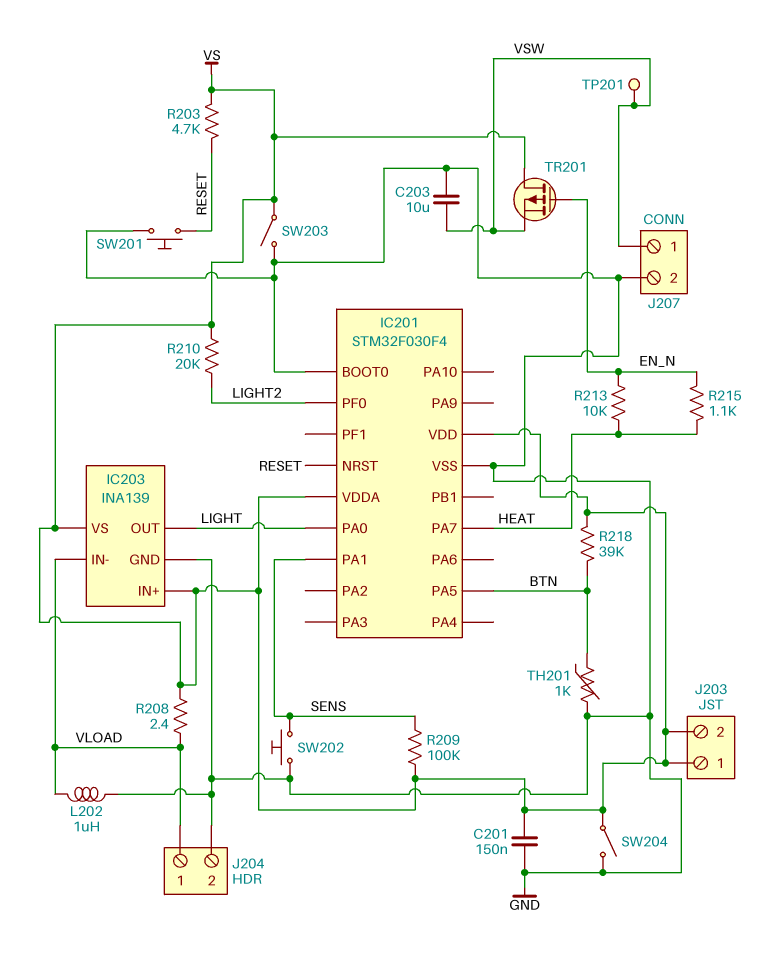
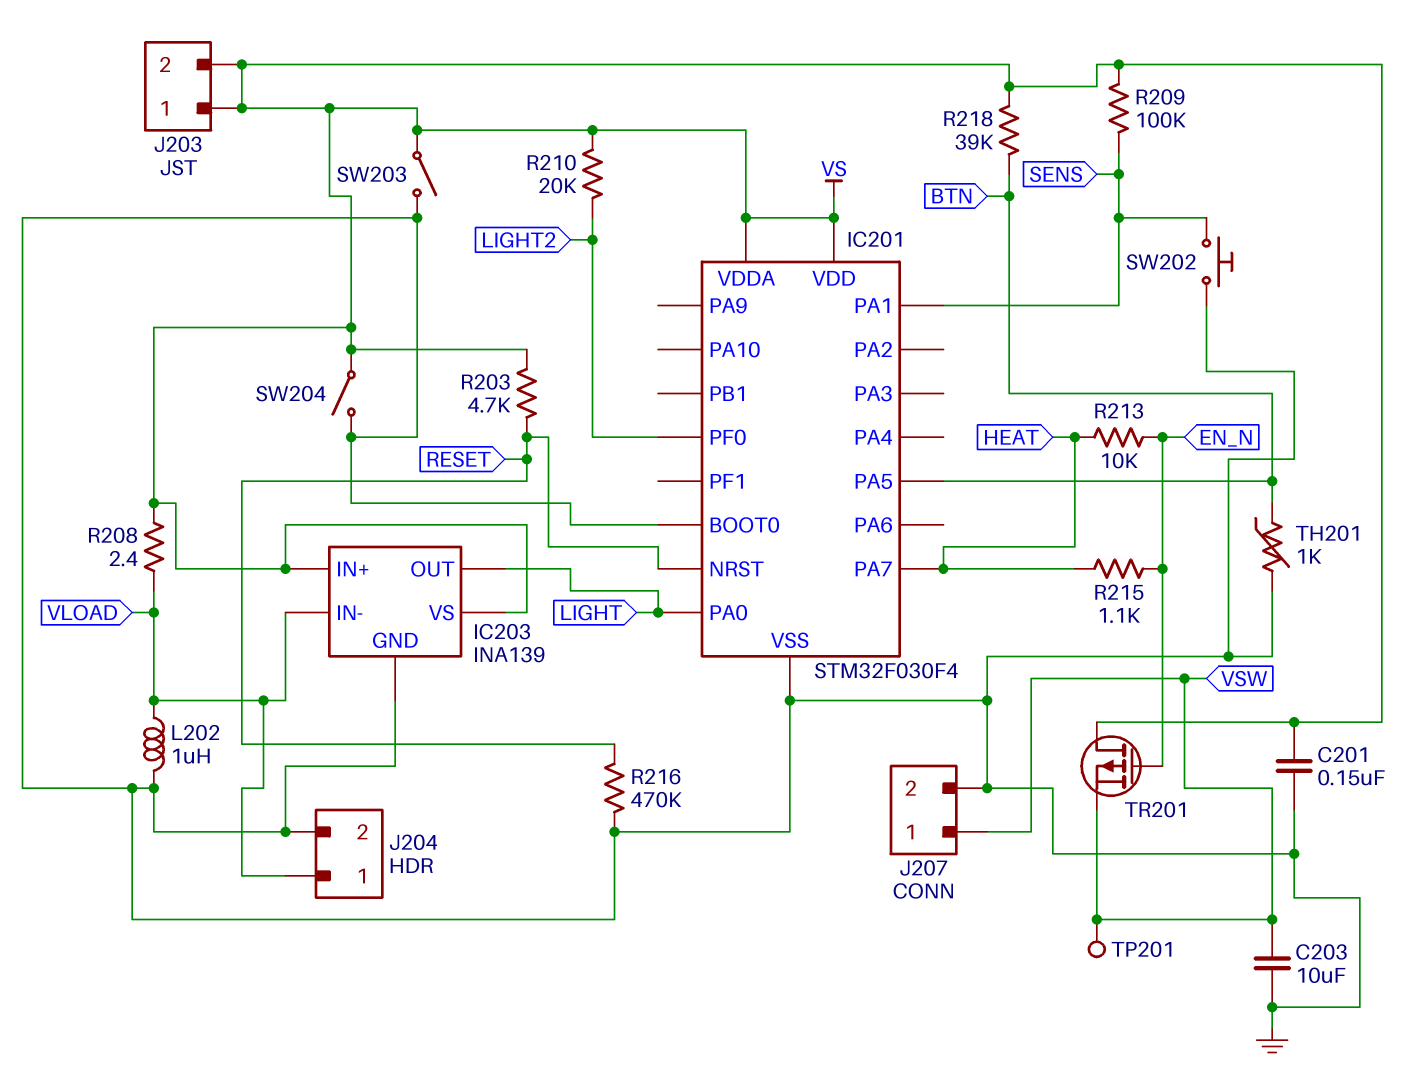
R216: none -> 470k (GND, RESET)
SW201: button (GND, RESET) -> none

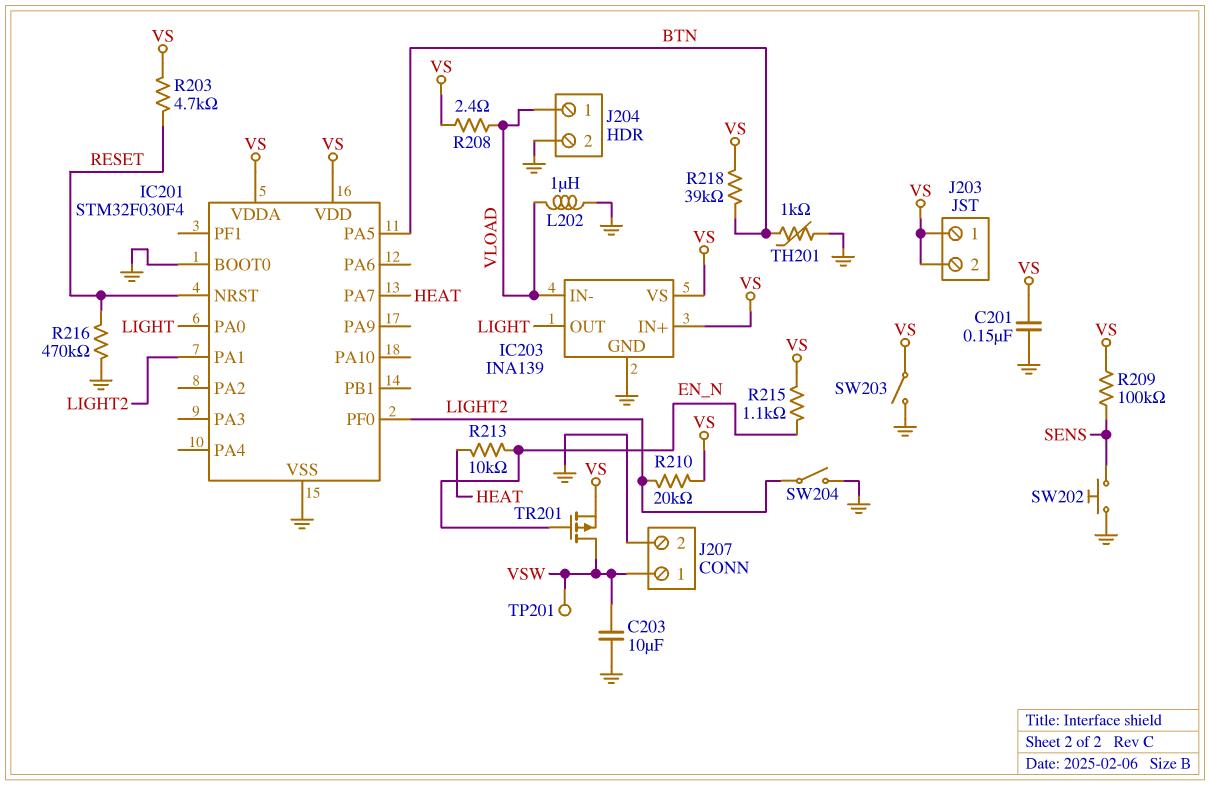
IC201 pin PA1: SENS -> LIGHT2
R215: 1.1k (EN_N, HEAT) -> 1.1k (EN_N, VS)
SW204: switch (GND, VS) -> switch (GND, LIGHT2)
TR201: PMOS (G EN_N, D VS, S VSW) -> PMOS (G EN_N, D VSW, S VS)

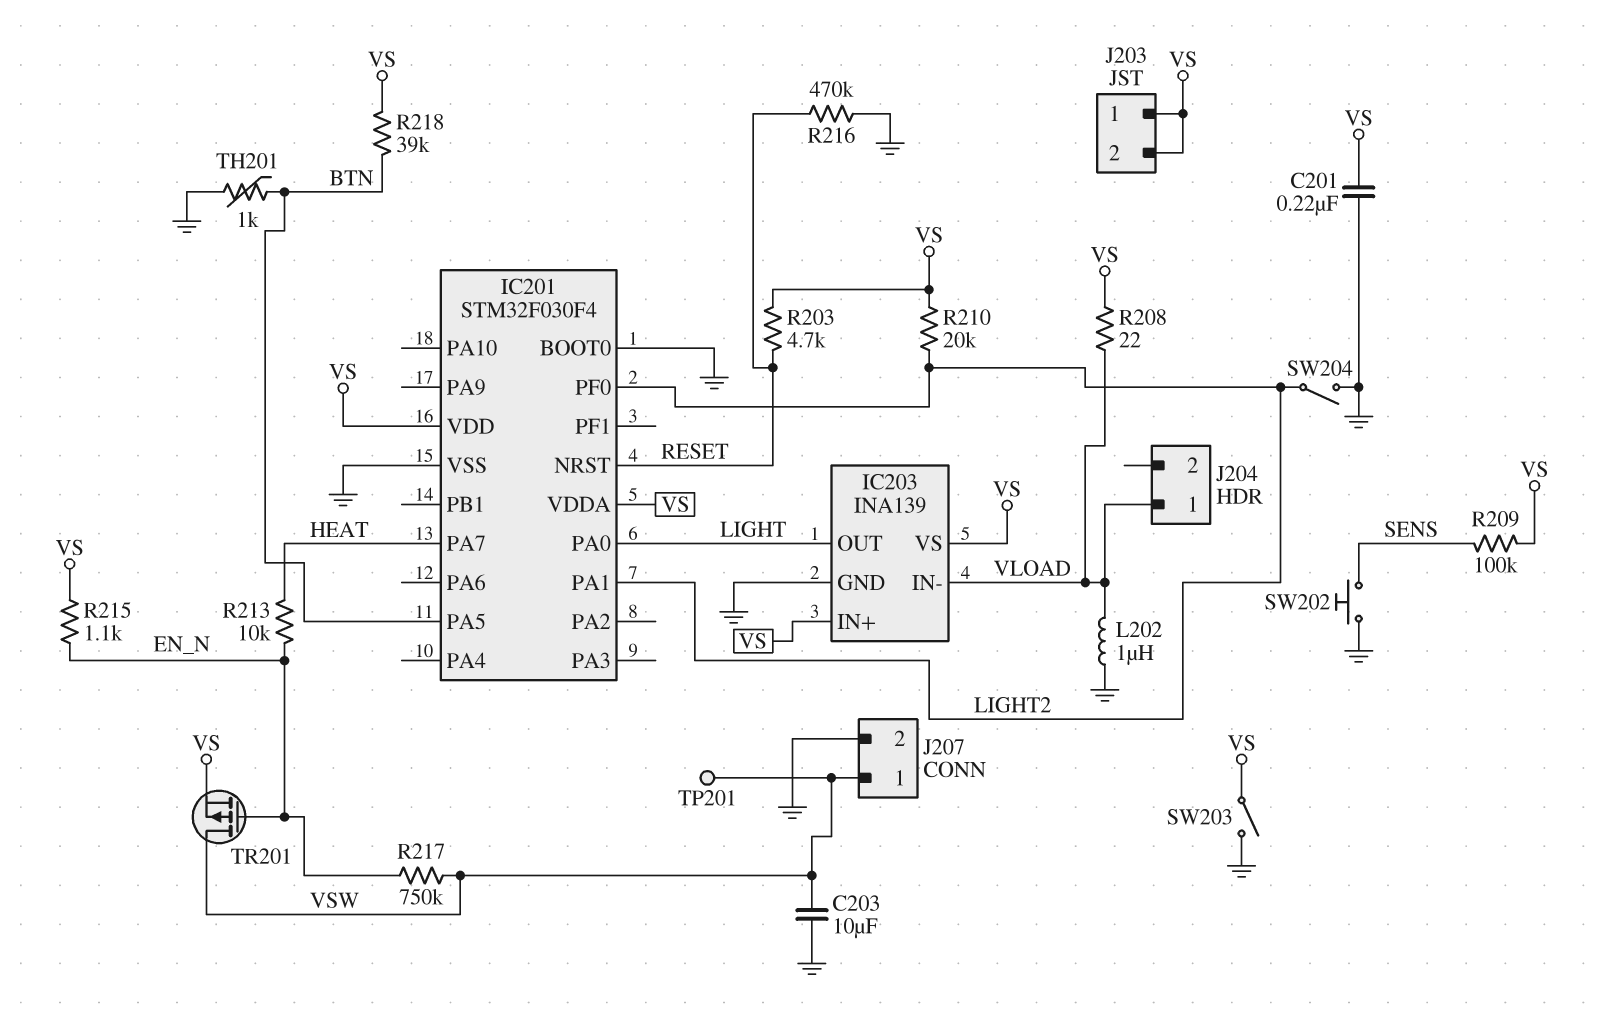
C201: 150nF (GND, VS) -> 220nF (GND, VS)
J204 pin 2: GND -> none
R208: 2.4 (VLOAD, VS) -> 22 (VLOAD, VS)
R217: none -> 750k (EN_N, VSW)

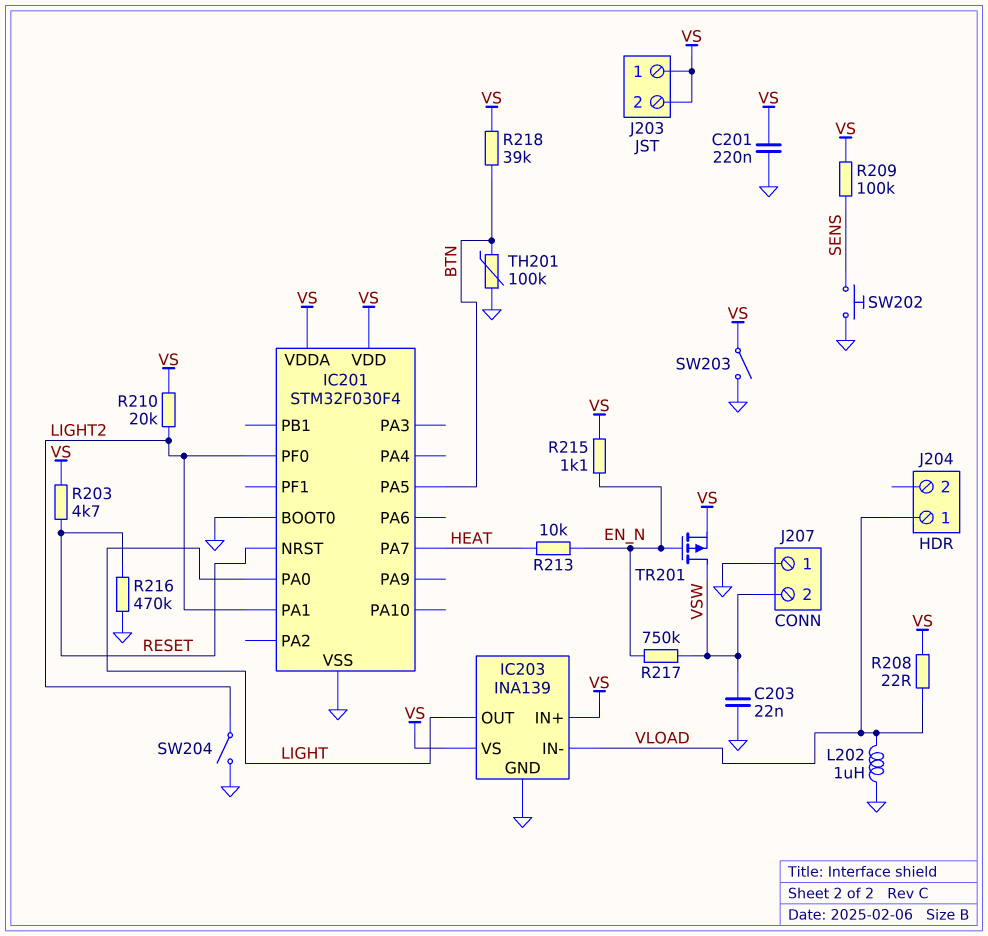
C203: 10uF (GND, VSW) -> 22nF (GND, VSW)
J207 pin 1: VSW -> GND
J207 pin 2: GND -> VSW
TH201: 1k (BTN, GND) -> 100k (BTN, GND)
TP201: test point (VSW) -> none

